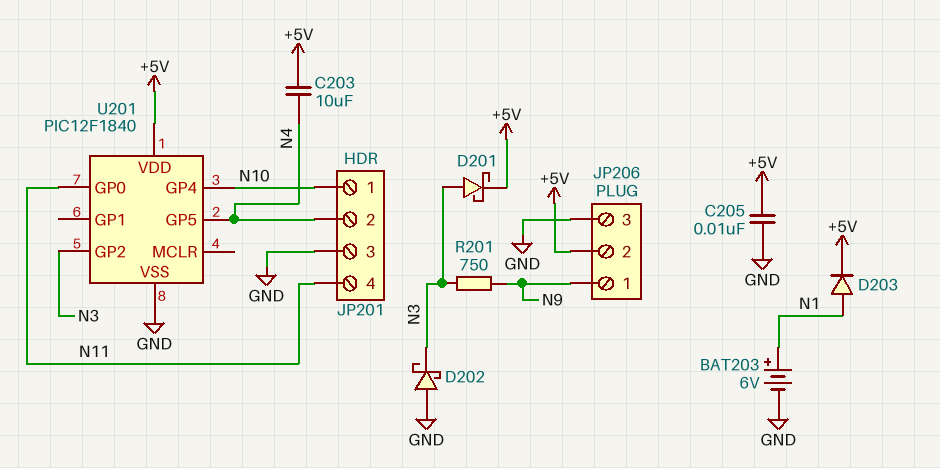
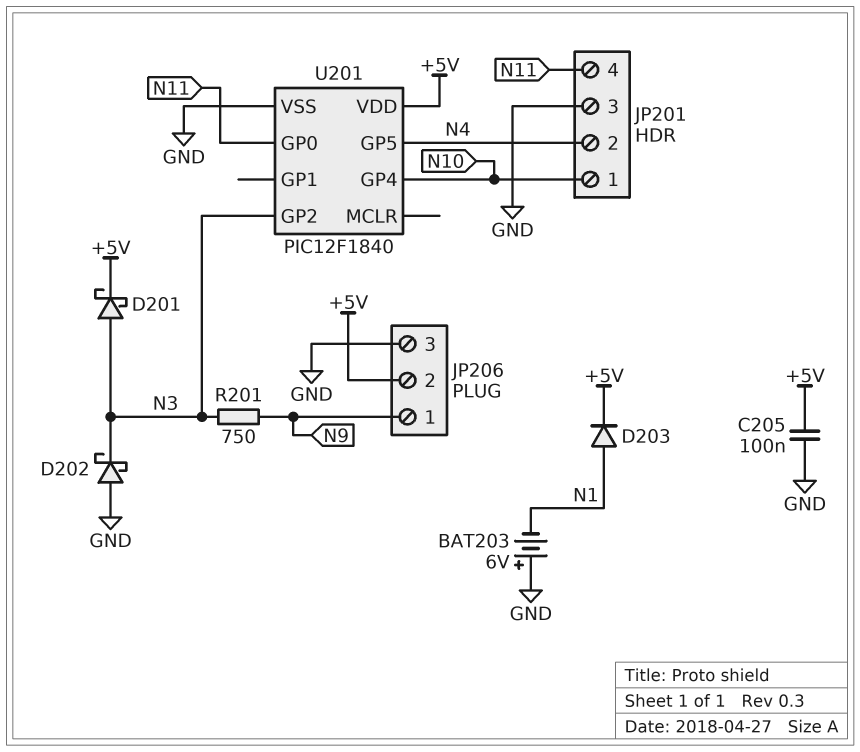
BAT203: 6V (plus N1, minus GND) -> 6V (plus GND, minus N1)
C203: 10uF (+5V, N4) -> none
C205: 10nF (+5V, GND) -> 100nF (+5V, GND)

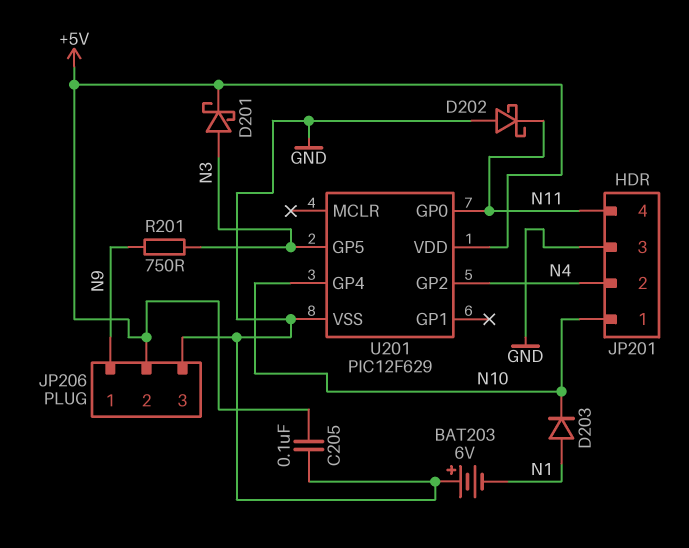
D202: schottky (A GND, K N3) -> schottky (A GND, K N11)
D203: diode (A N1, K +5V) -> diode (A N1, K N10)
U201: PIC12F1840 -> PIC12F629
U201 pin GP2: N3 -> N4
U201 pin GP5: N4 -> N3

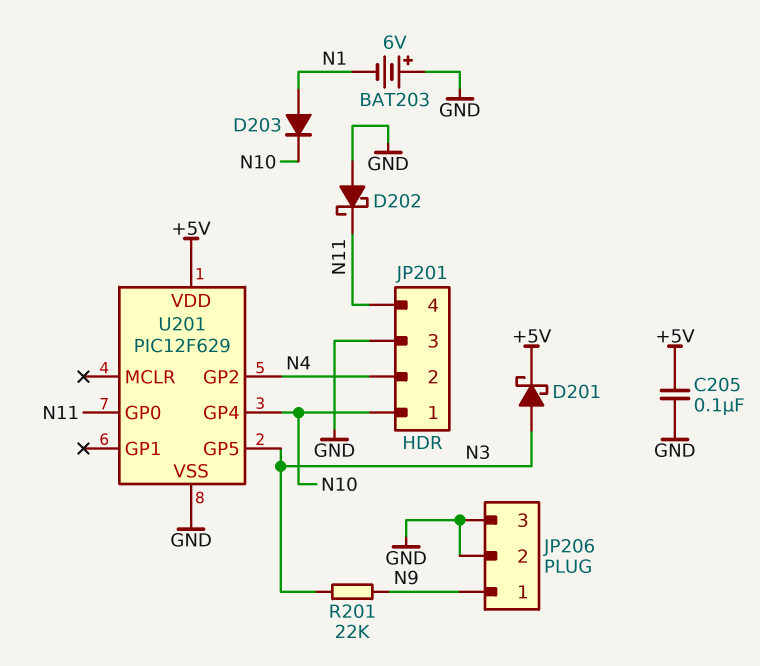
JP206 pin 2: +5V -> GND
R201: 750 (N3, N9) -> 22k (N3, N9)

